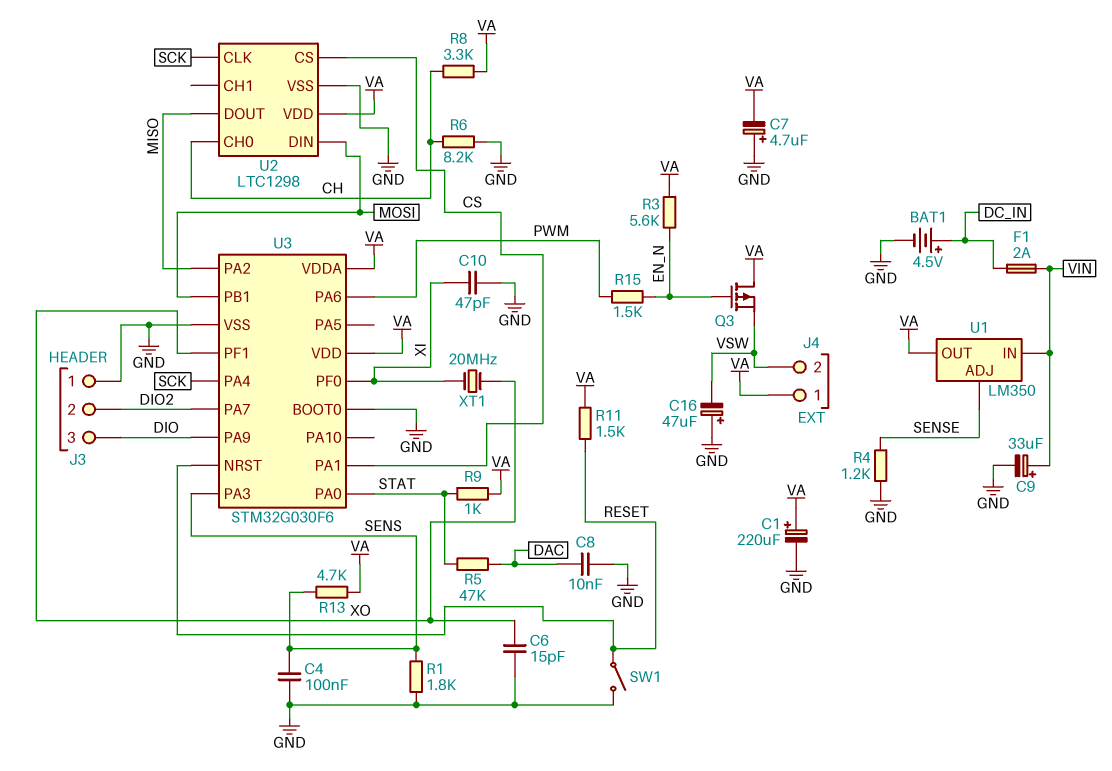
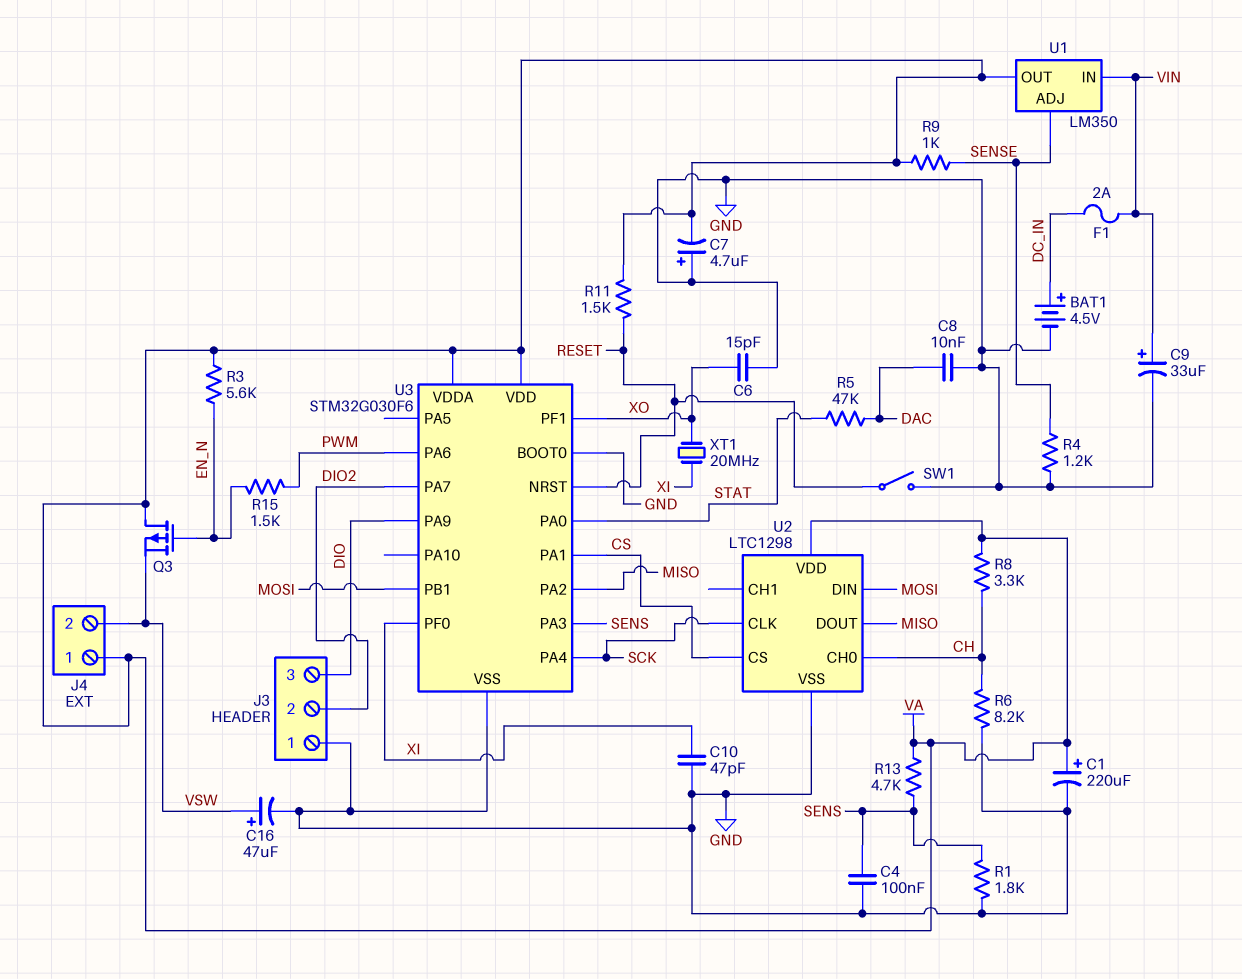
C16: 47uF (plus GND, minus VSW) -> 47uF (plus VSW, minus GND)
R9: 1k (STAT, VA) -> 1k (SENSE, VA)

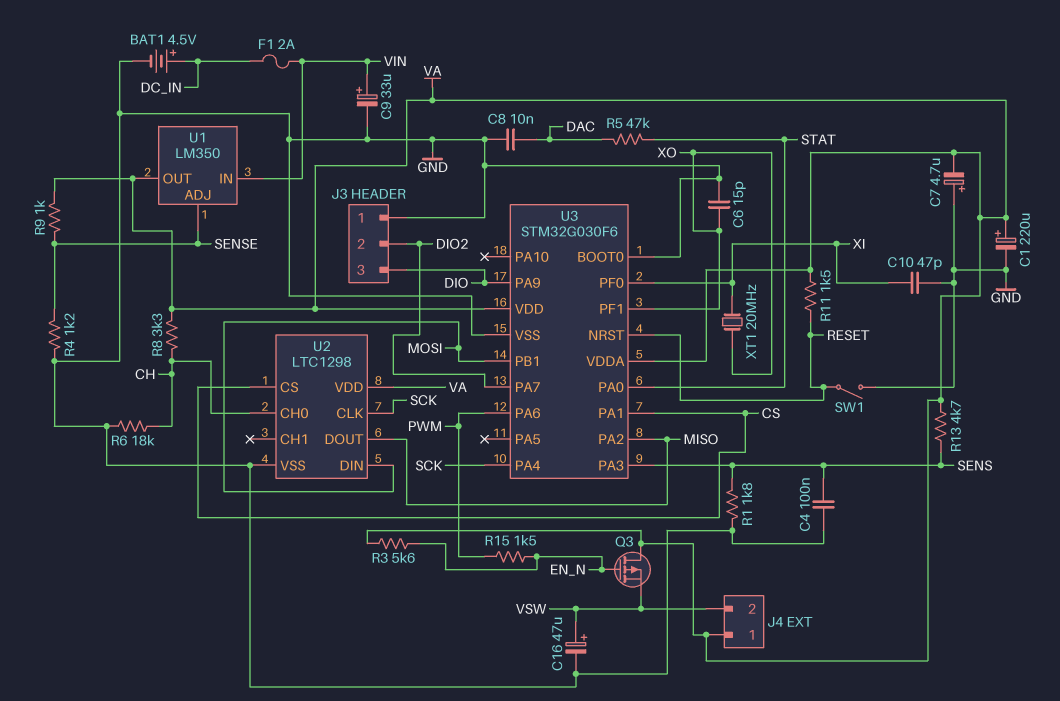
R6: 8.2k (CH, GND) -> 18k (CH, GND)

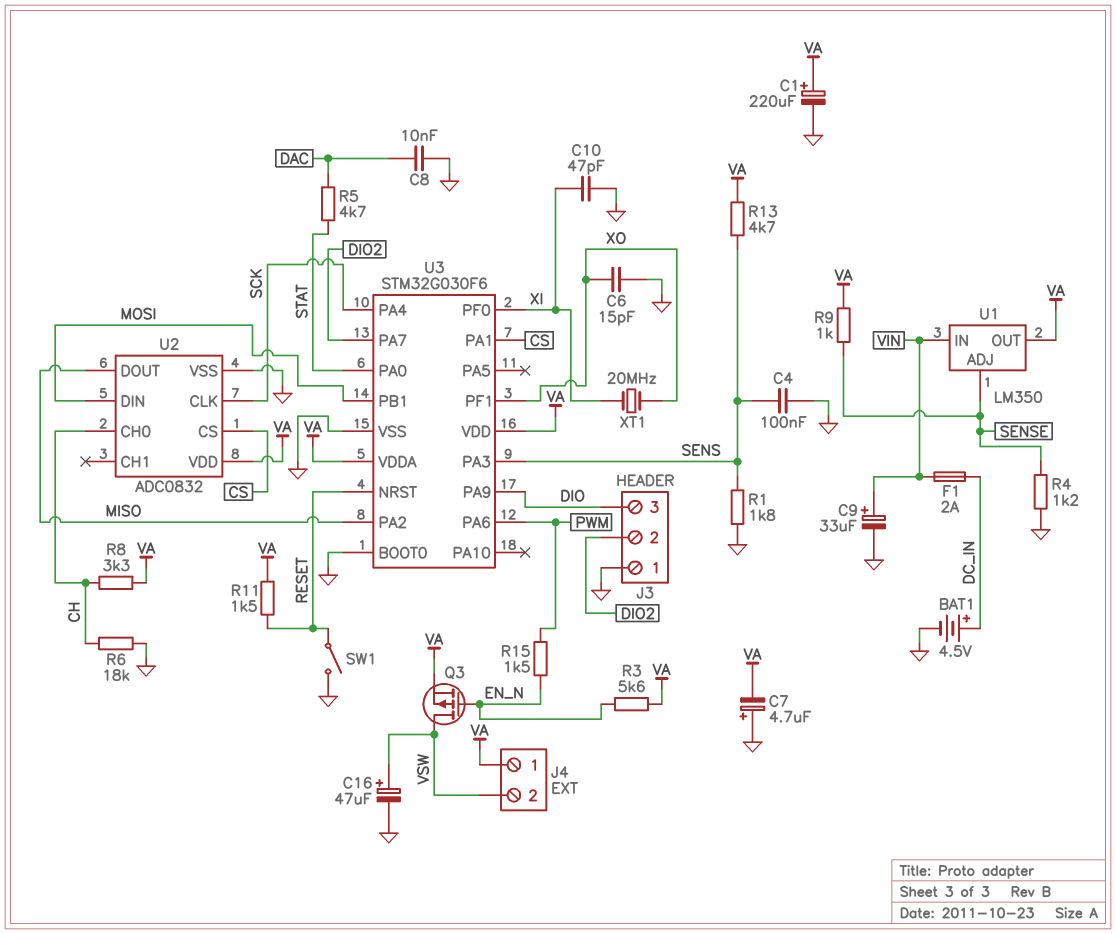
Q3: PMOS (G EN_N, D VA, S VSW) -> PMOS (G EN_N, D VSW, S VA)
R5: 47k (DAC, STAT) -> 4.7k (DAC, STAT)
U2: LTC1298 -> ADC0832

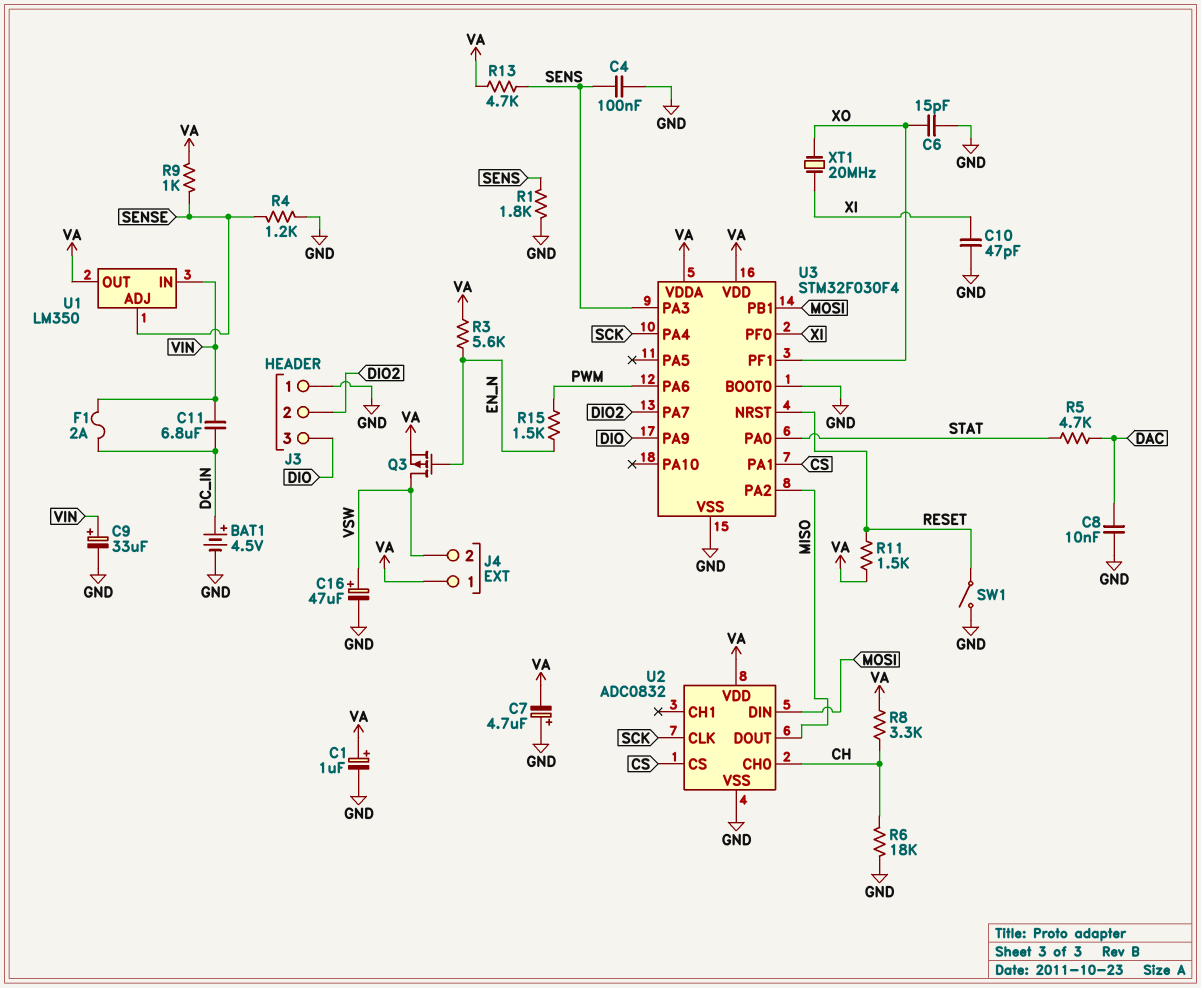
C1: 220uF (plus VA, minus GND) -> 1uF (plus VA, minus GND)
C11: none -> 6.8uF (DC_IN, VIN)
U3: STM32G030F6 -> STM32F030F4

